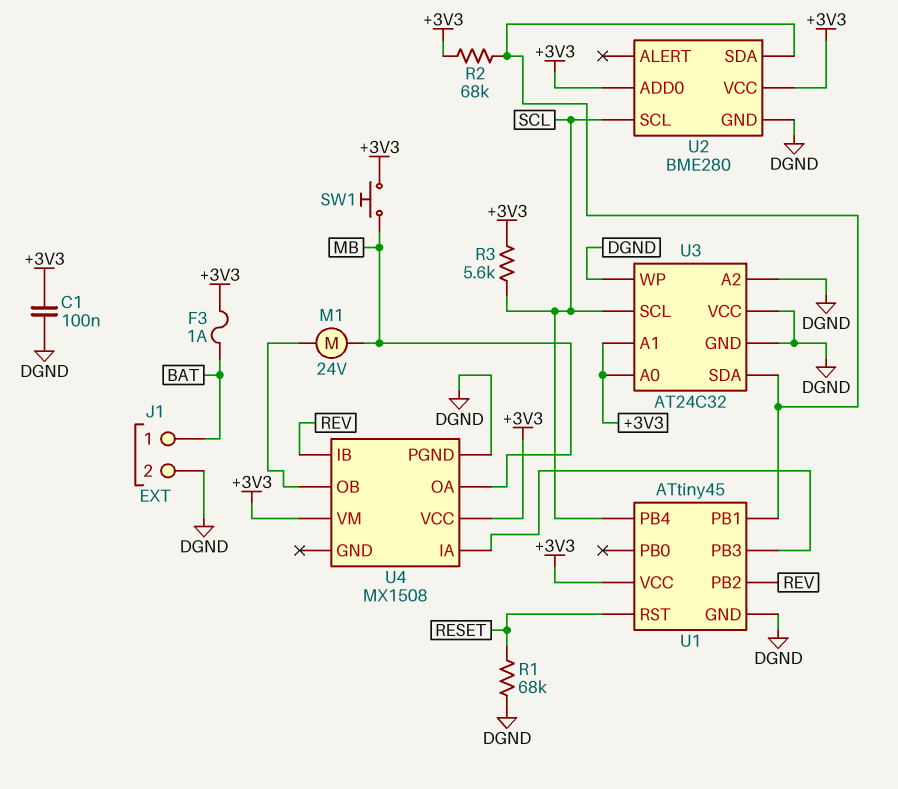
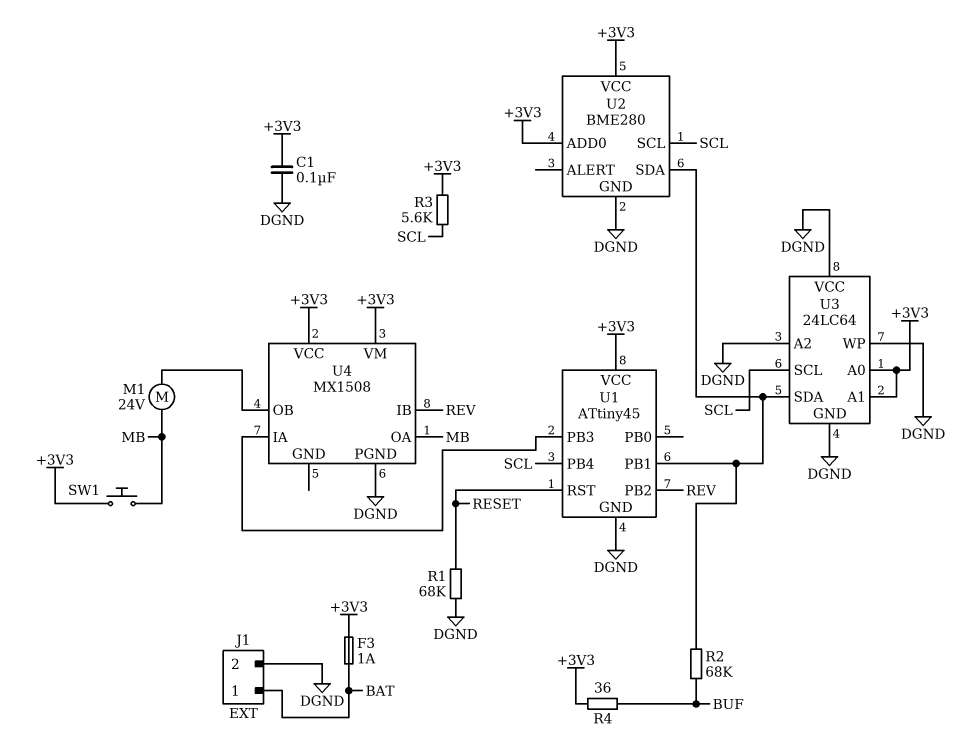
R2: 68k (+3V3, U1/PB1) -> 68k (BUF, U1/PB1)
R4: none -> 36 (+3V3, BUF)
U3: AT24C32 -> 24LC64

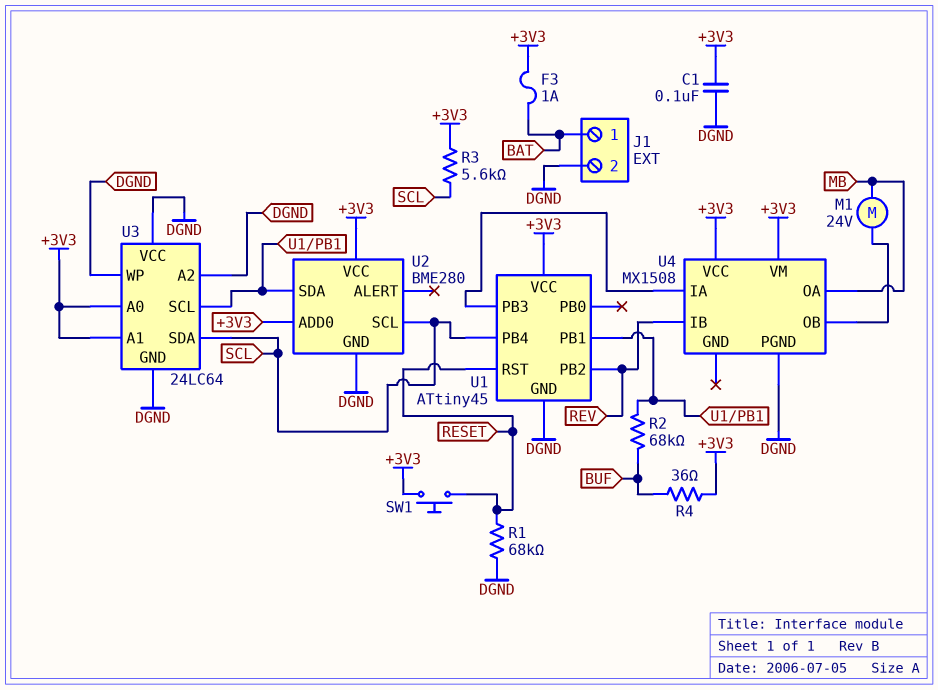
SW1: button (+3V3, MB) -> button (+3V3, RESET)
U3 pin SCL: SCL -> U1/PB1
U3 pin SDA: U1/PB1 -> SCL

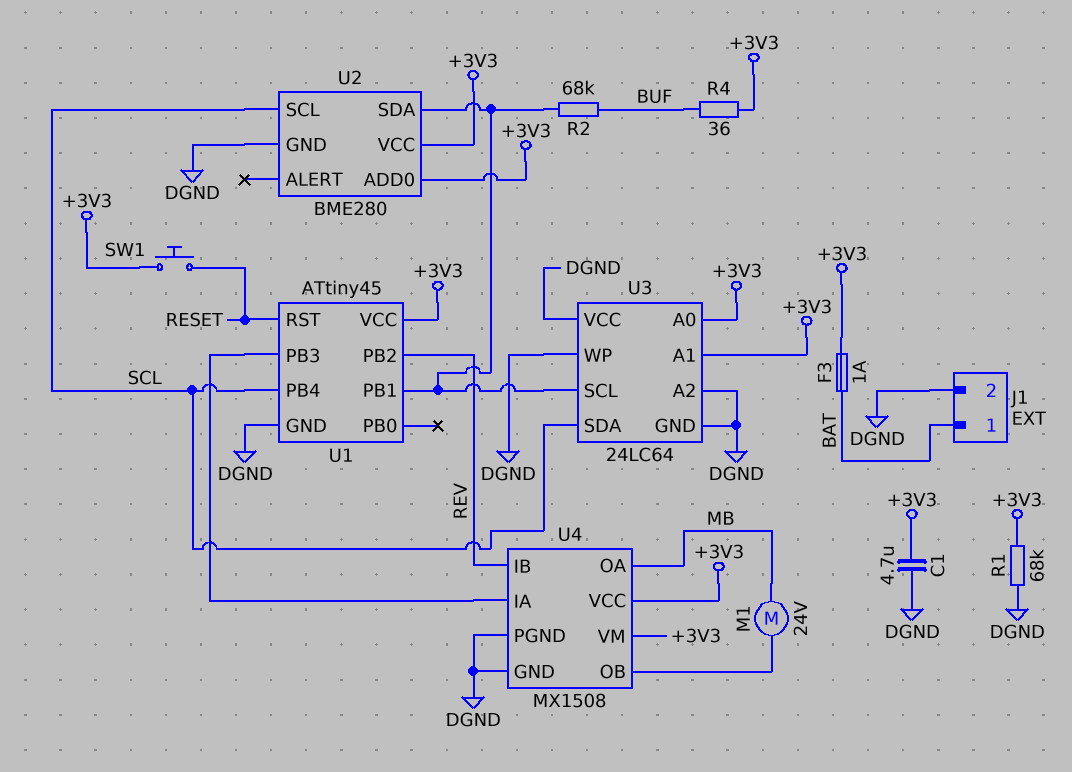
C1: 100nF (+3V3, DGND) -> 4.7uF (+3V3, DGND)
R1: 68k (DGND, RESET) -> 68k (+3V3, DGND)
R3: 5.6k (+3V3, SCL) -> none
U4 pin GND: none -> DGND

